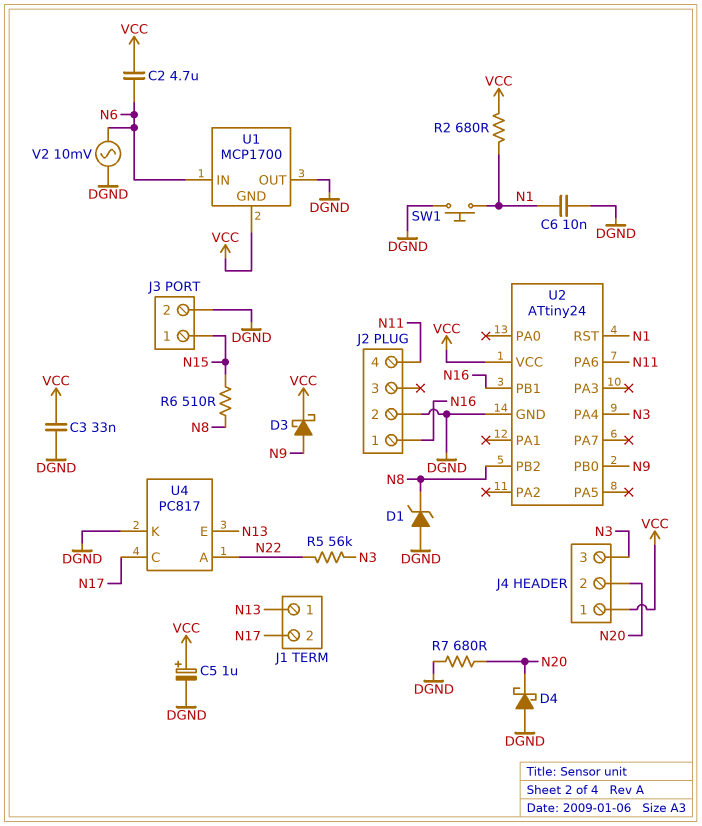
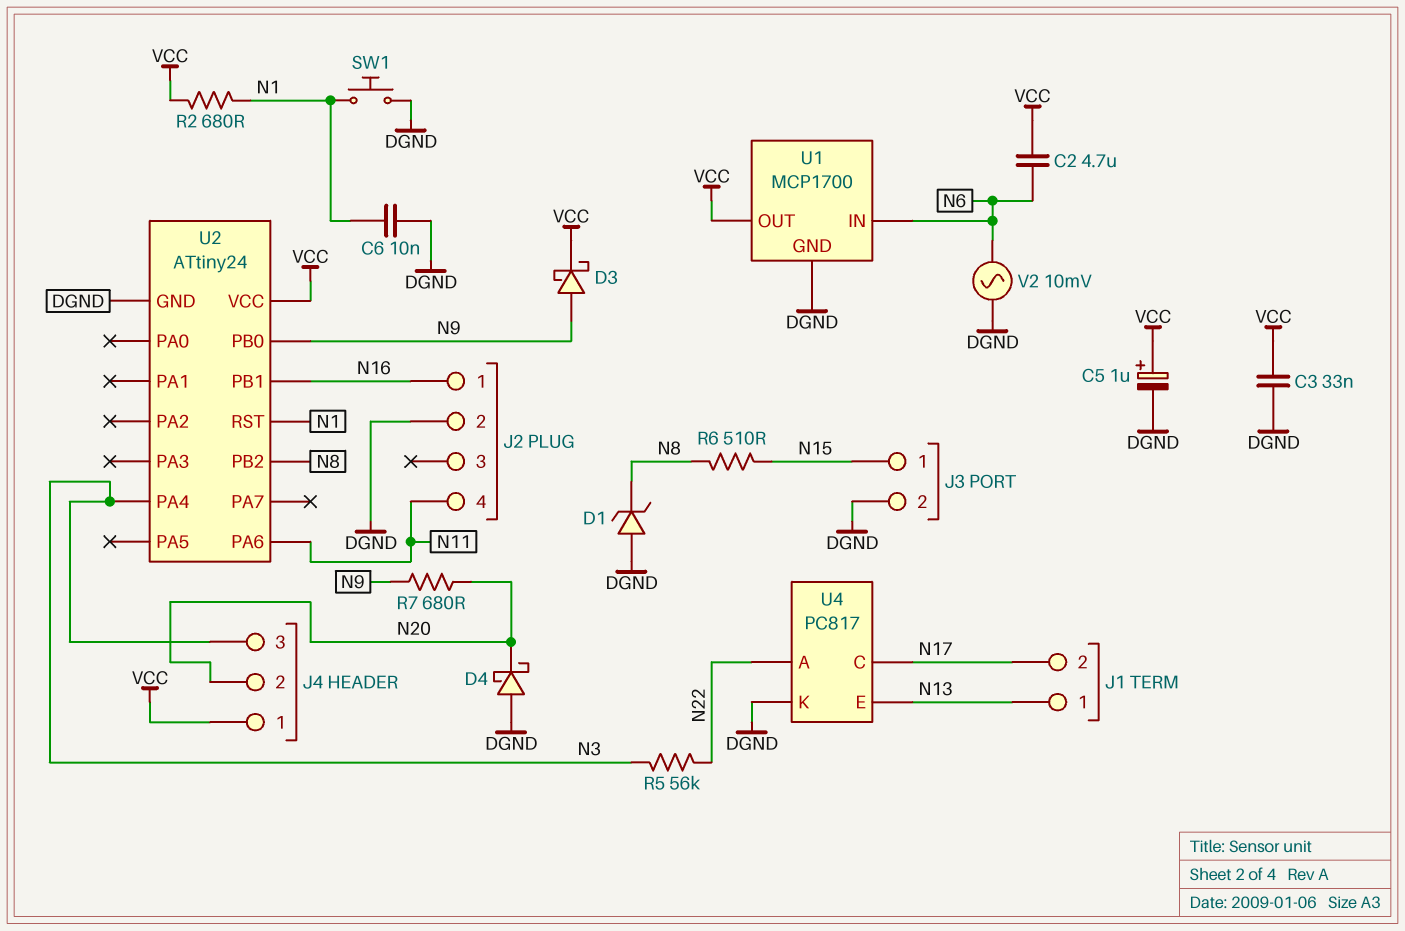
R7: 680 (DGND, N20) -> 680 (N9, N20)
U1 pin GND: VCC -> DGND
U1 pin OUT: DGND -> VCC

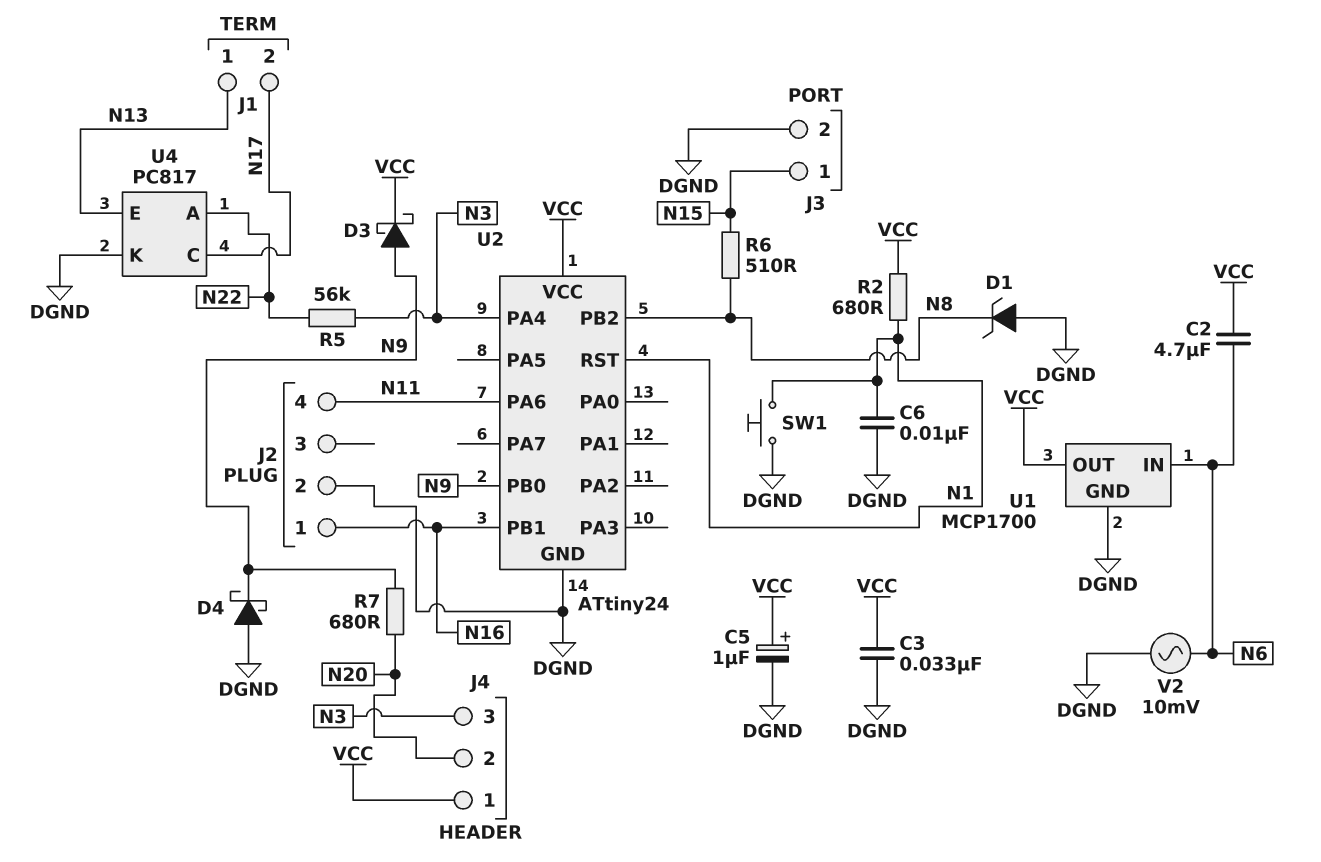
D4: schottky (A DGND, K N20) -> schottky (A DGND, K N9)

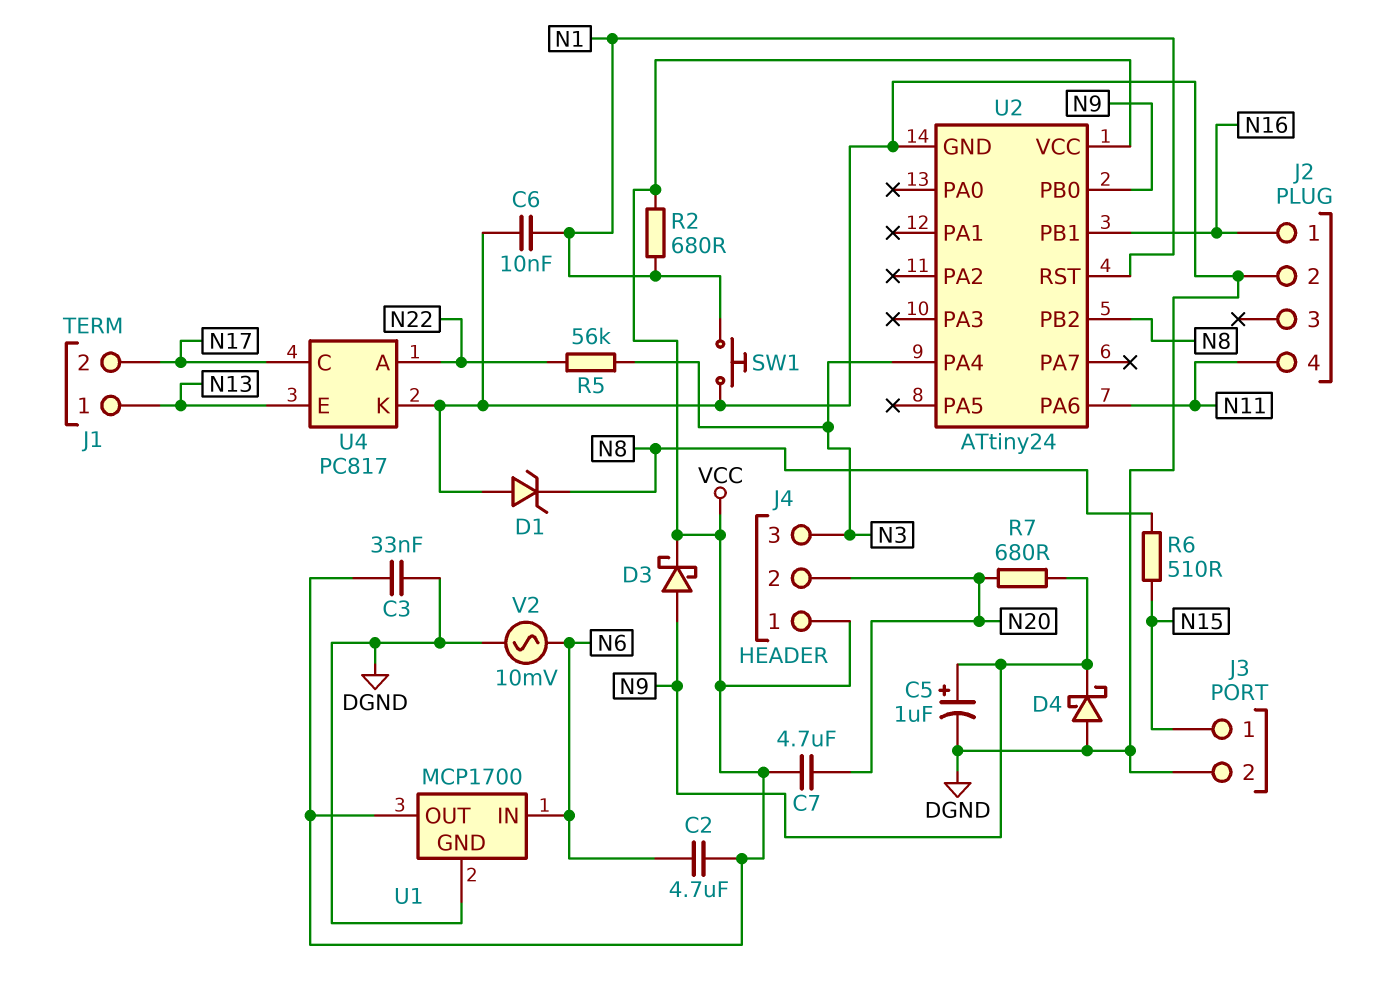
C5: 1uF (plus VCC, minus DGND) -> 1uF (plus N9, minus DGND)
C7: none -> 4.7uF (N20, VCC)

